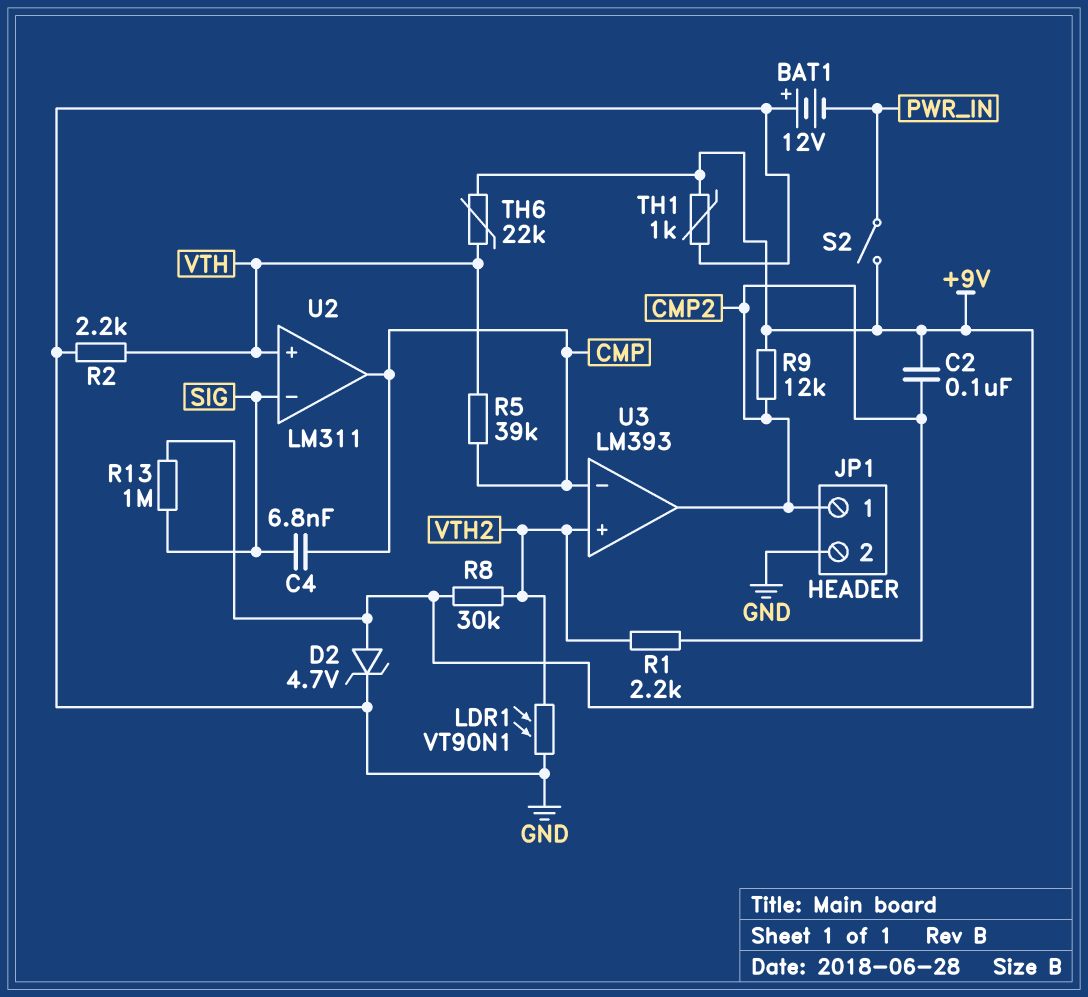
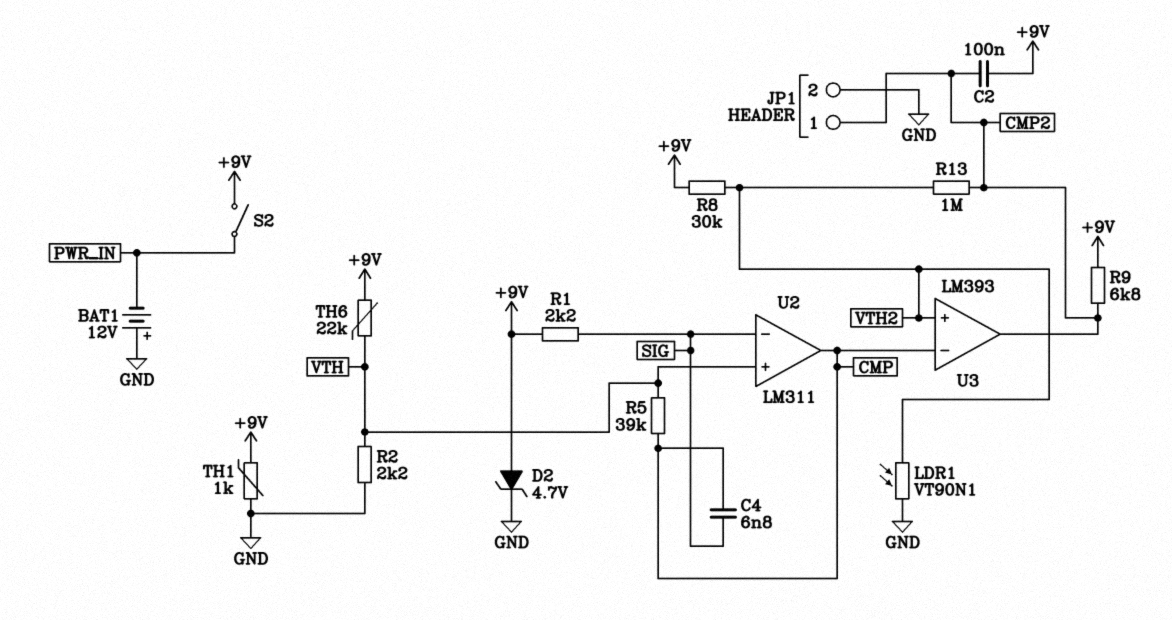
R1: 2.2k (CMP2, VTH2) -> 2.2k (+9V, SIG)
R9: 12k (+9V, CMP2) -> 6.8k (+9V, CMP2)
R13: 1M (+9V, SIG) -> 1M (CMP2, VTH2)

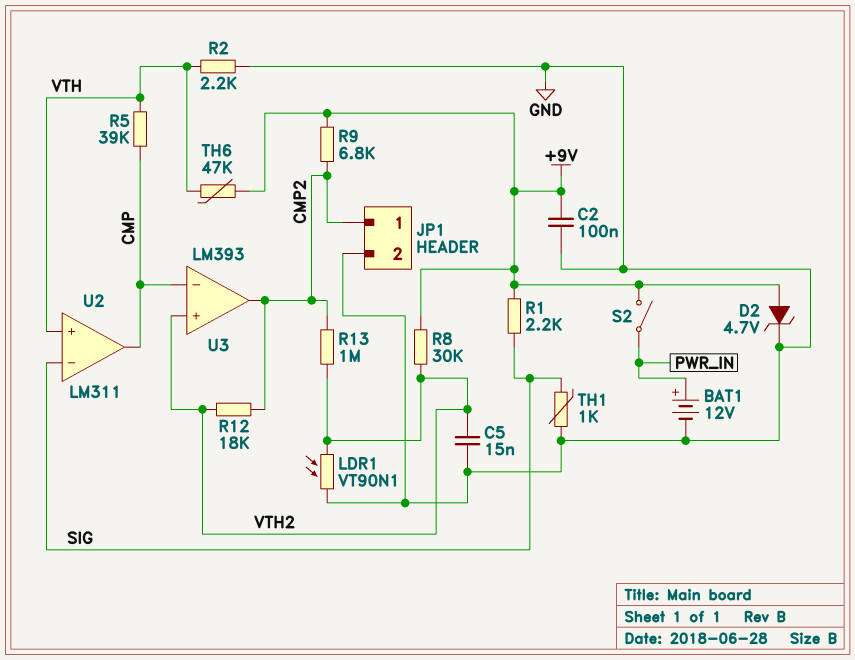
BAT1: 12V (plus GND, minus PWR_IN) -> 12V (plus PWR_IN, minus GND)
C2: 100nF (+9V, CMP2) -> 100nF (+9V, GND)
C4: 6.8nF (CMP, SIG) -> none
C5: none -> 15nF (GND, VTH2)
R12: none -> 18k (CMP2, VTH2)
TH1: 1k (+9V, GND) -> 1k (GND, SIG)
TH6: 22k (+9V, VTH) -> 47k (+9V, VTH)

